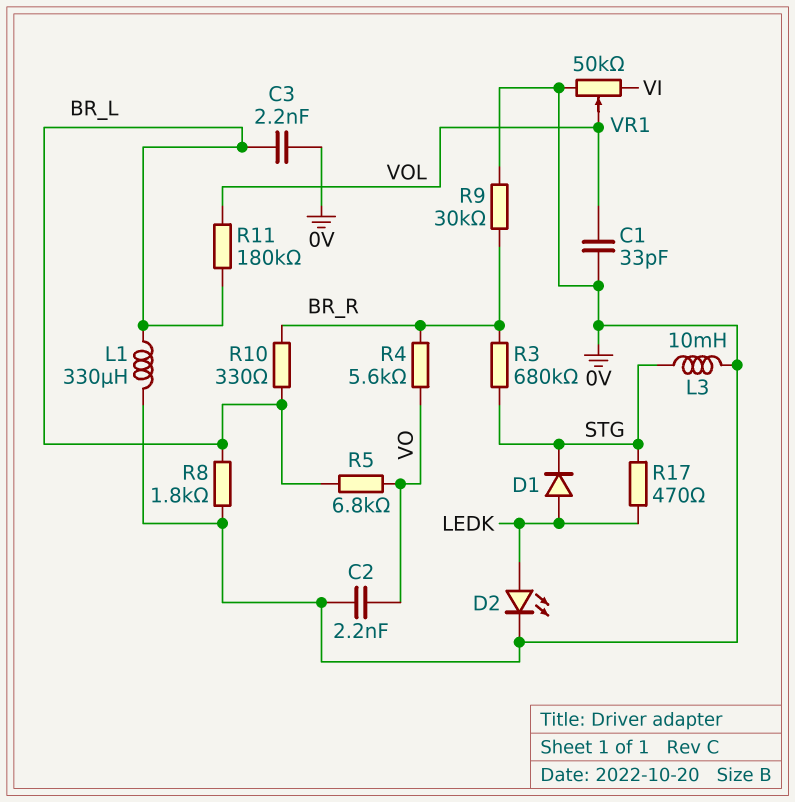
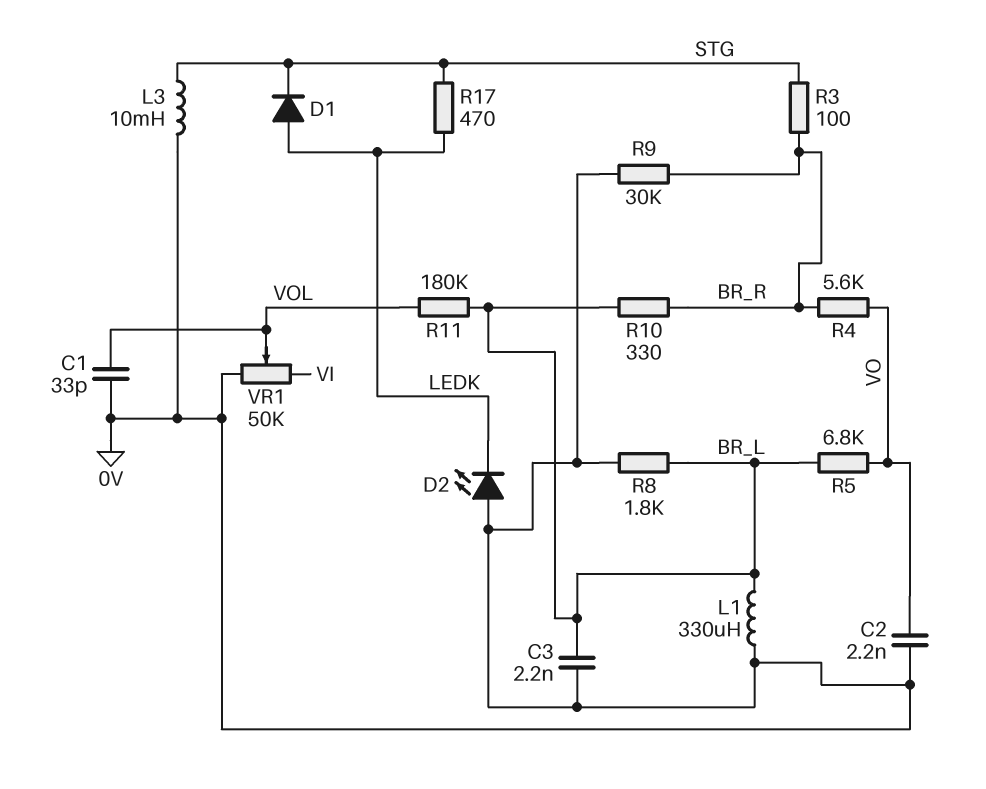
D2: LED (A LEDK, K 0V) -> LED (A 0V, K LEDK)
R3: 680k (BR_R, STG) -> 100 (BR_R, STG)

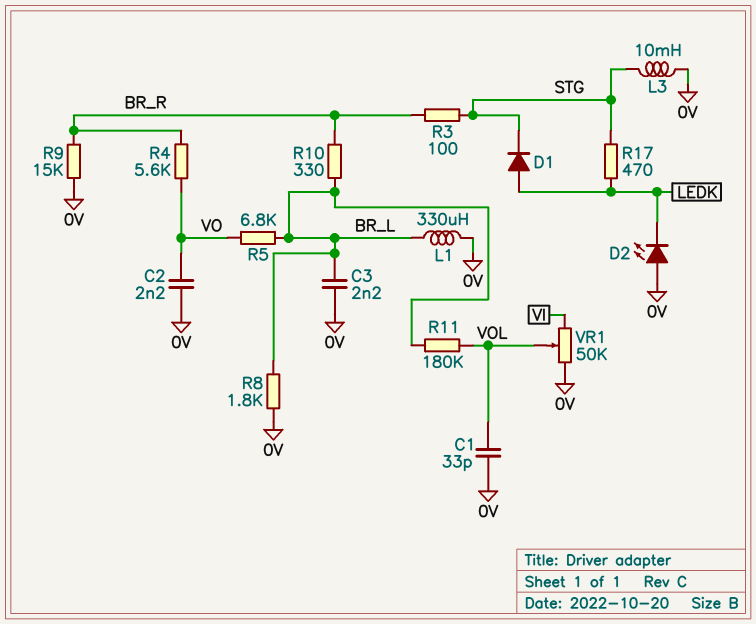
R9: 30k (0V, BR_R) -> 15k (0V, BR_R)

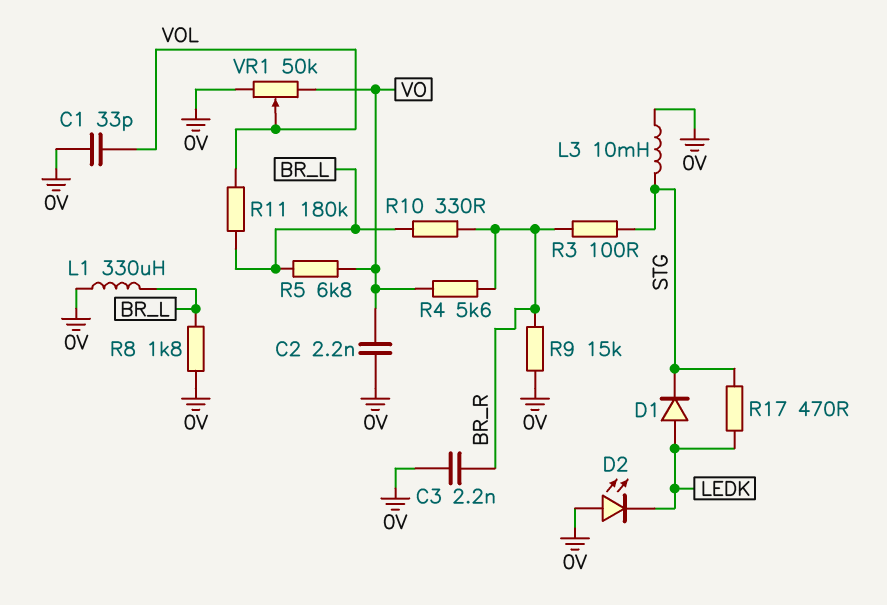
C3: 2.2nF (0V, BR_L) -> 2.2nF (0V, BR_R)
VR1: 50k (0V, VI, wiper VOL) -> 50k (0V, VO, wiper VOL)

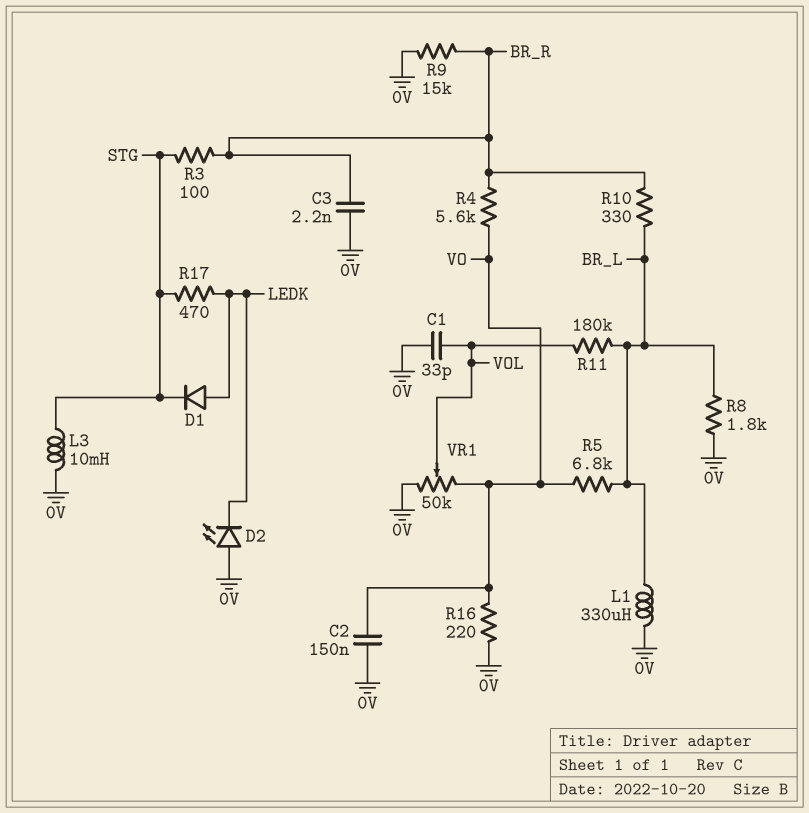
C2: 2.2nF (0V, VO) -> 150nF (0V, VO)
R16: none -> 220 (0V, VO)

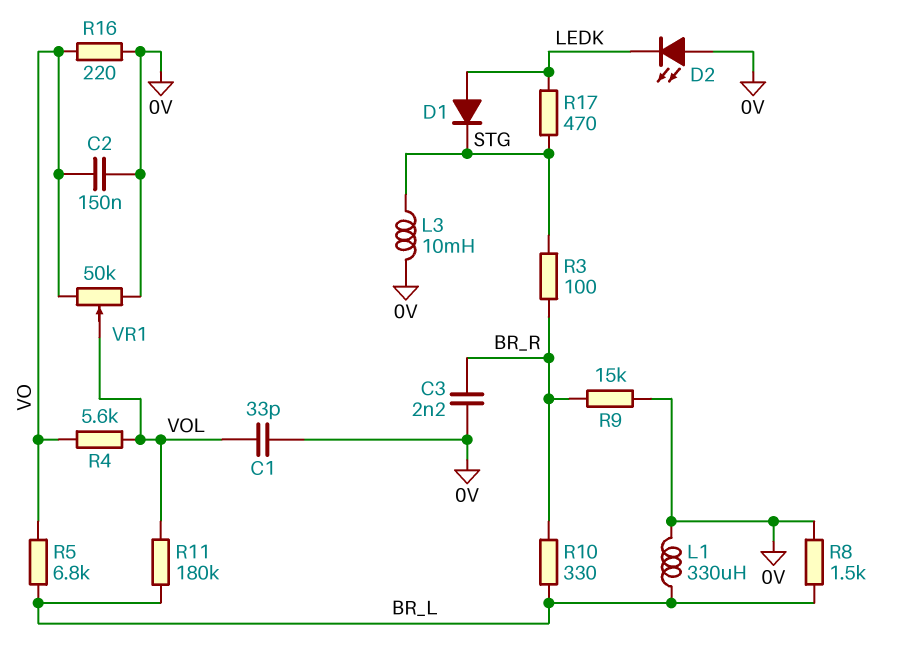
R4: 5.6k (BR_R, VO) -> 5.6k (VO, VOL)
R8: 1.8k (0V, BR_L) -> 1.5k (0V, BR_L)

